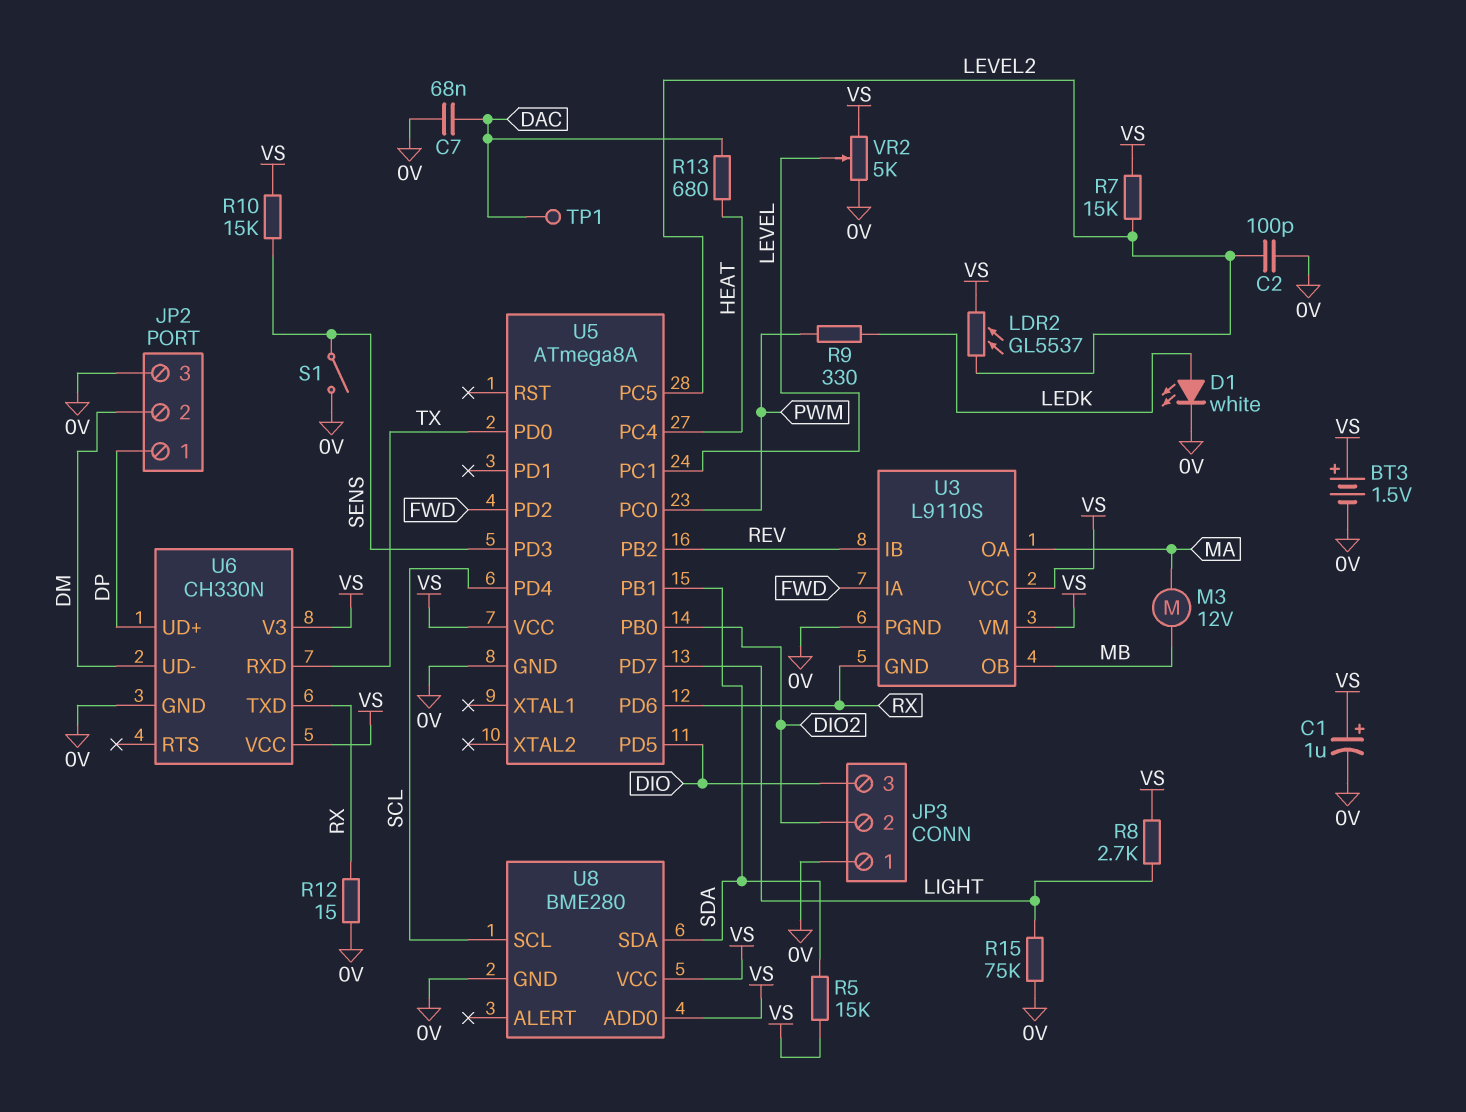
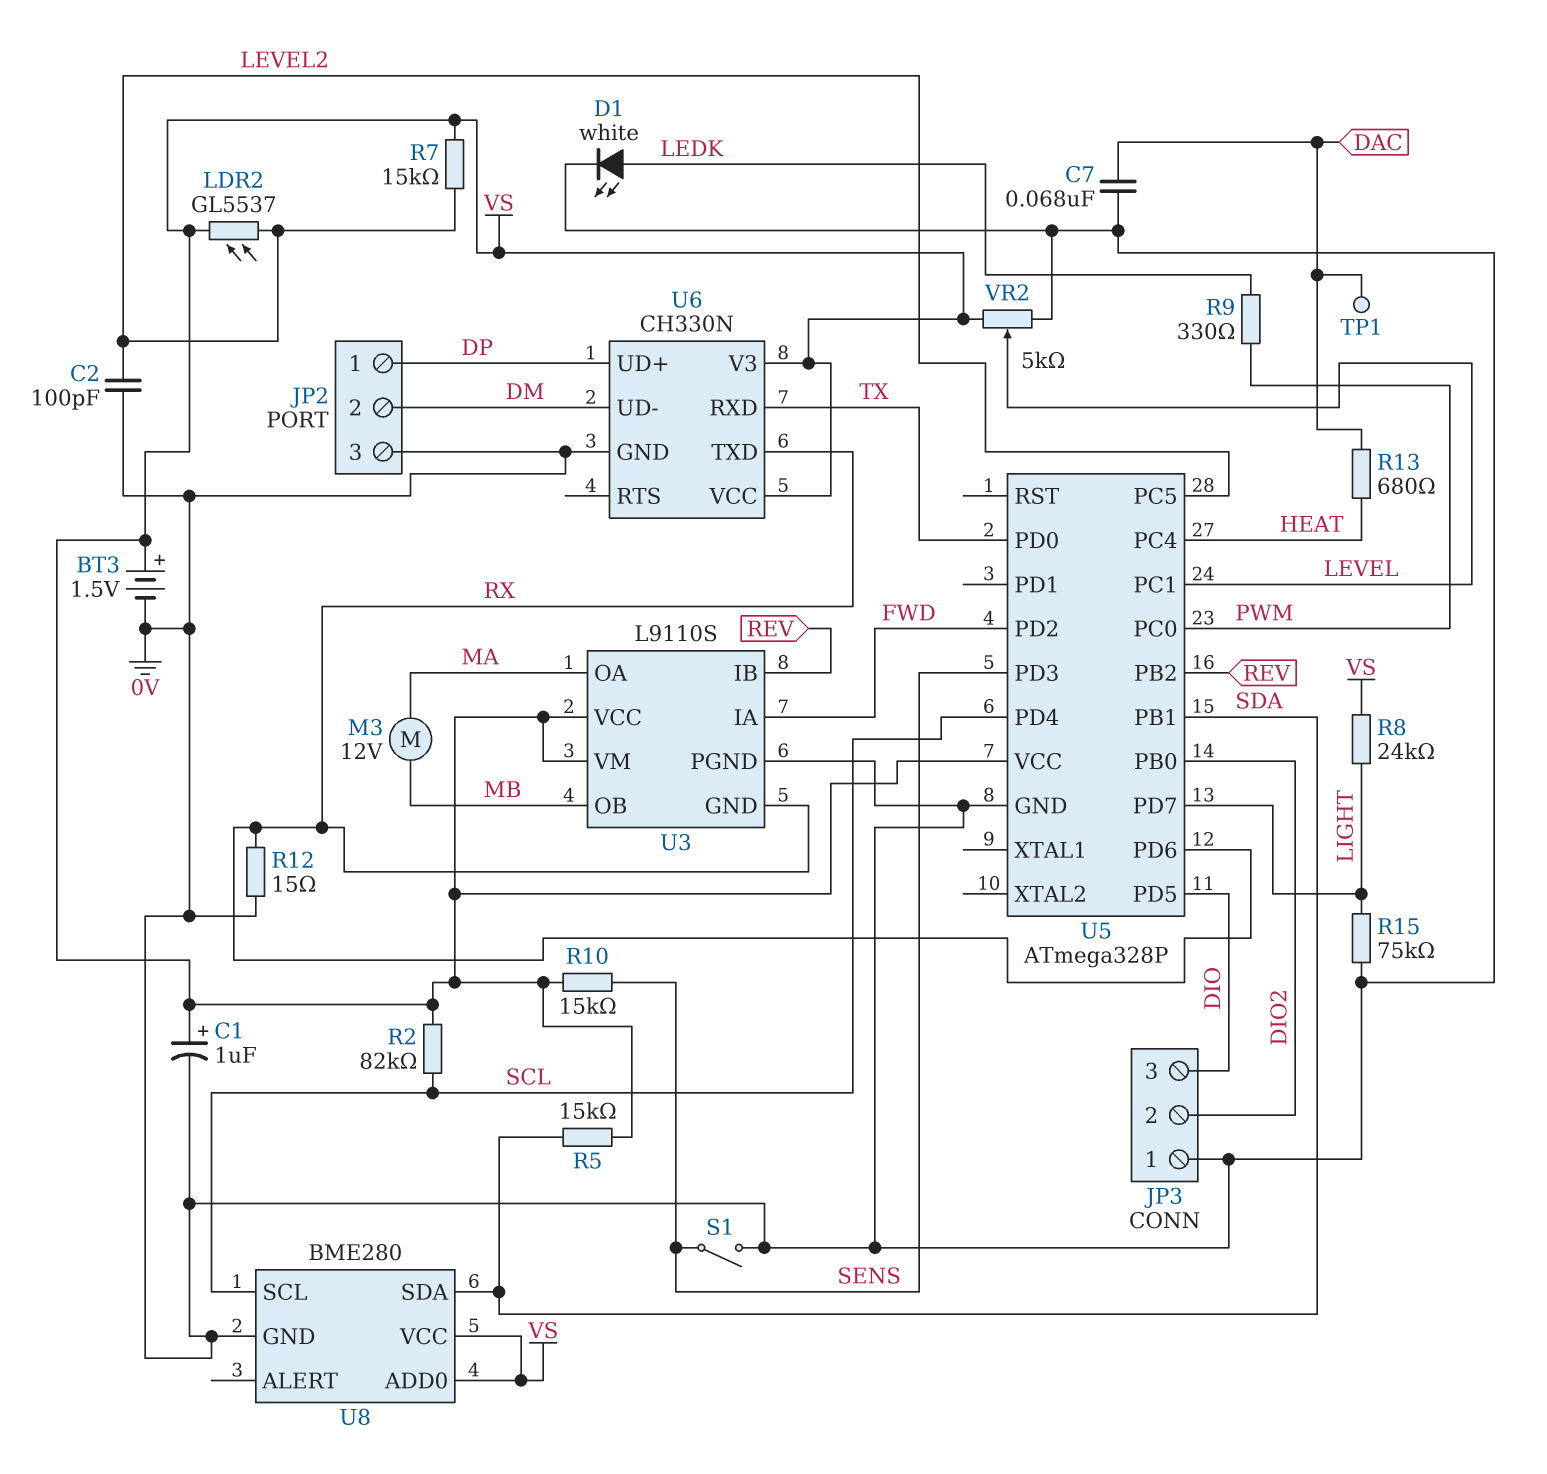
R2: none -> 82k (SCL, VS)
R8: 2.7k (LIGHT, VS) -> 24k (LIGHT, VS)
U5: ATmega8A -> ATmega328P

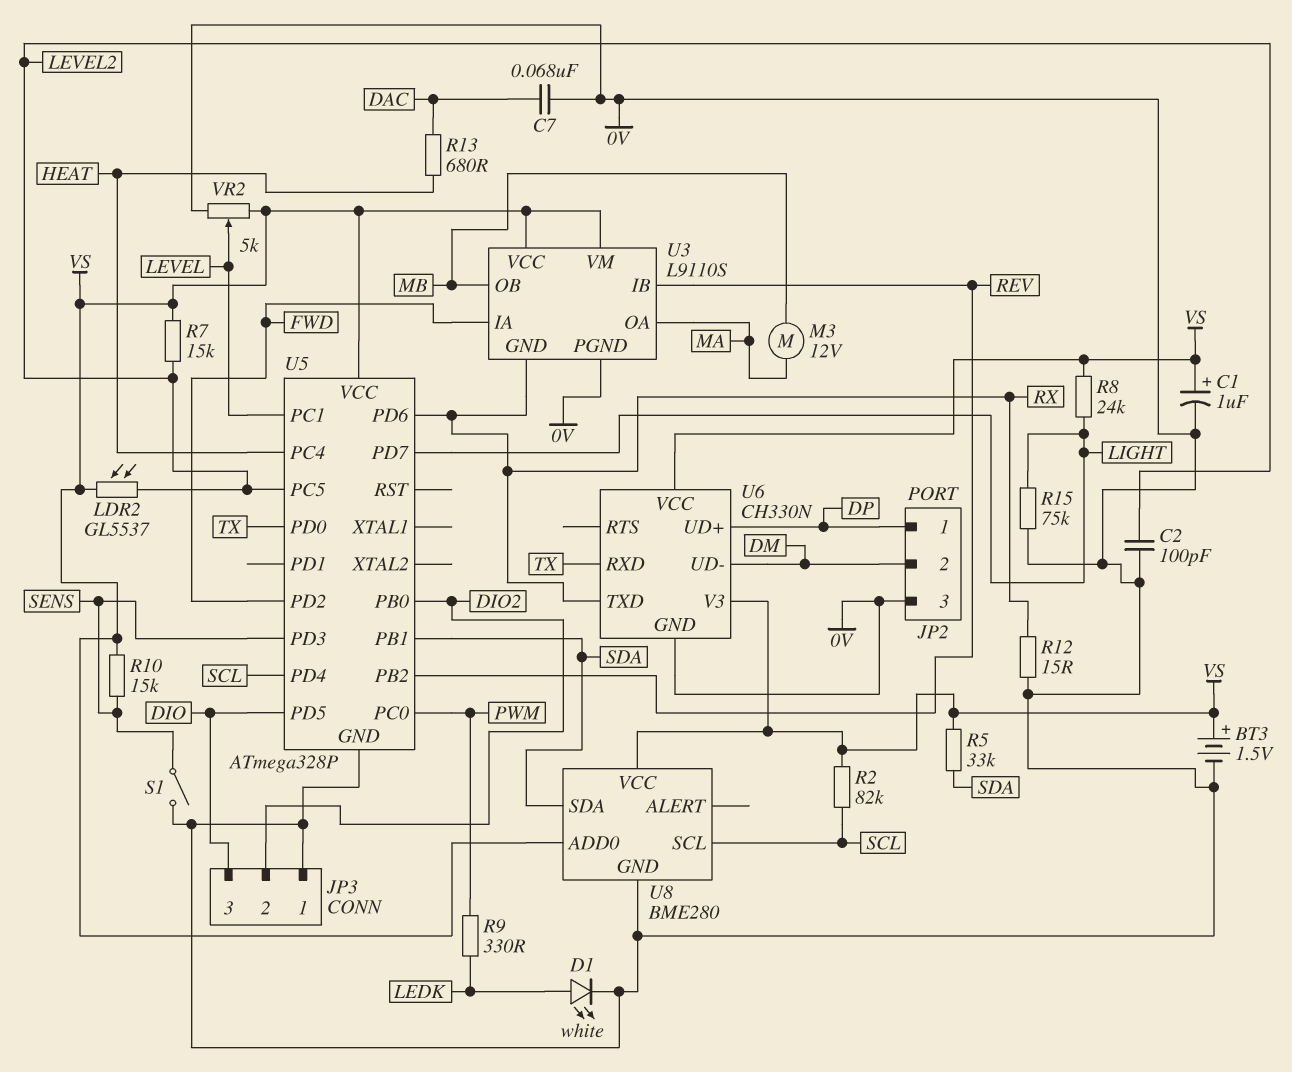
R5: 15k (SDA, VS) -> 33k (SDA, VS)
TP1: test point (DAC) -> none

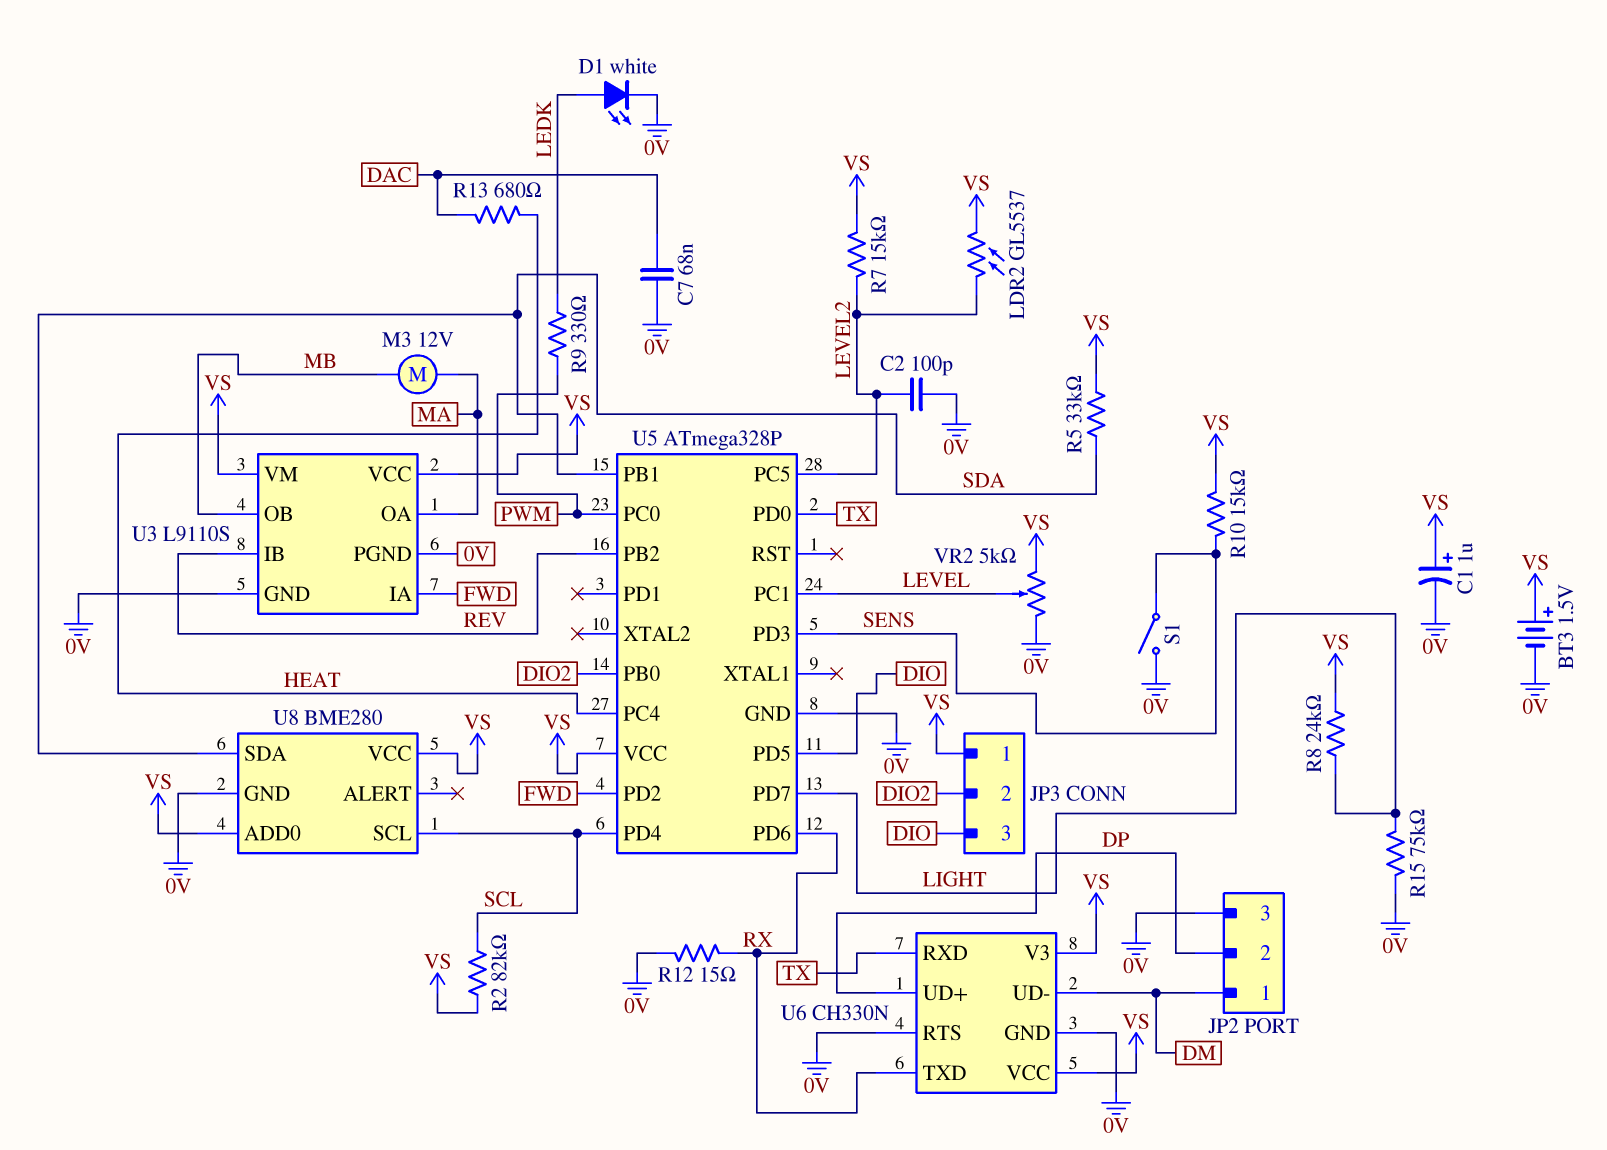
JP2 pin 1: DP -> DM
JP2 pin 2: DM -> DP
JP3 pin 1: 0V -> VS
U3 pin GND: RX -> 0V
U6 pin RTS: none -> 0V

